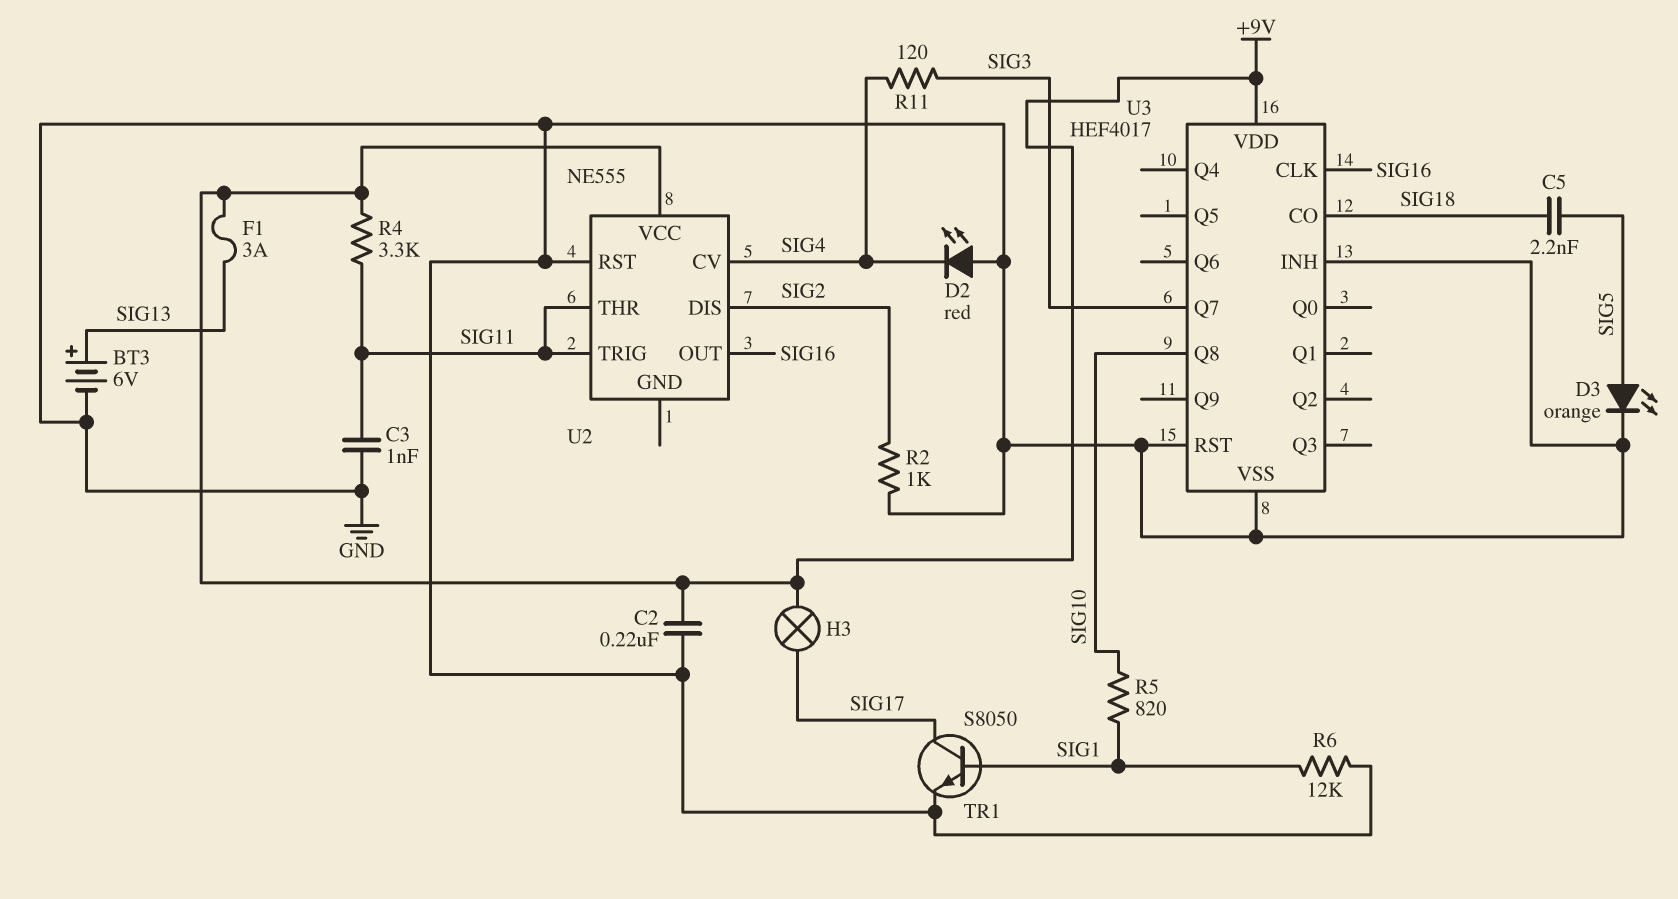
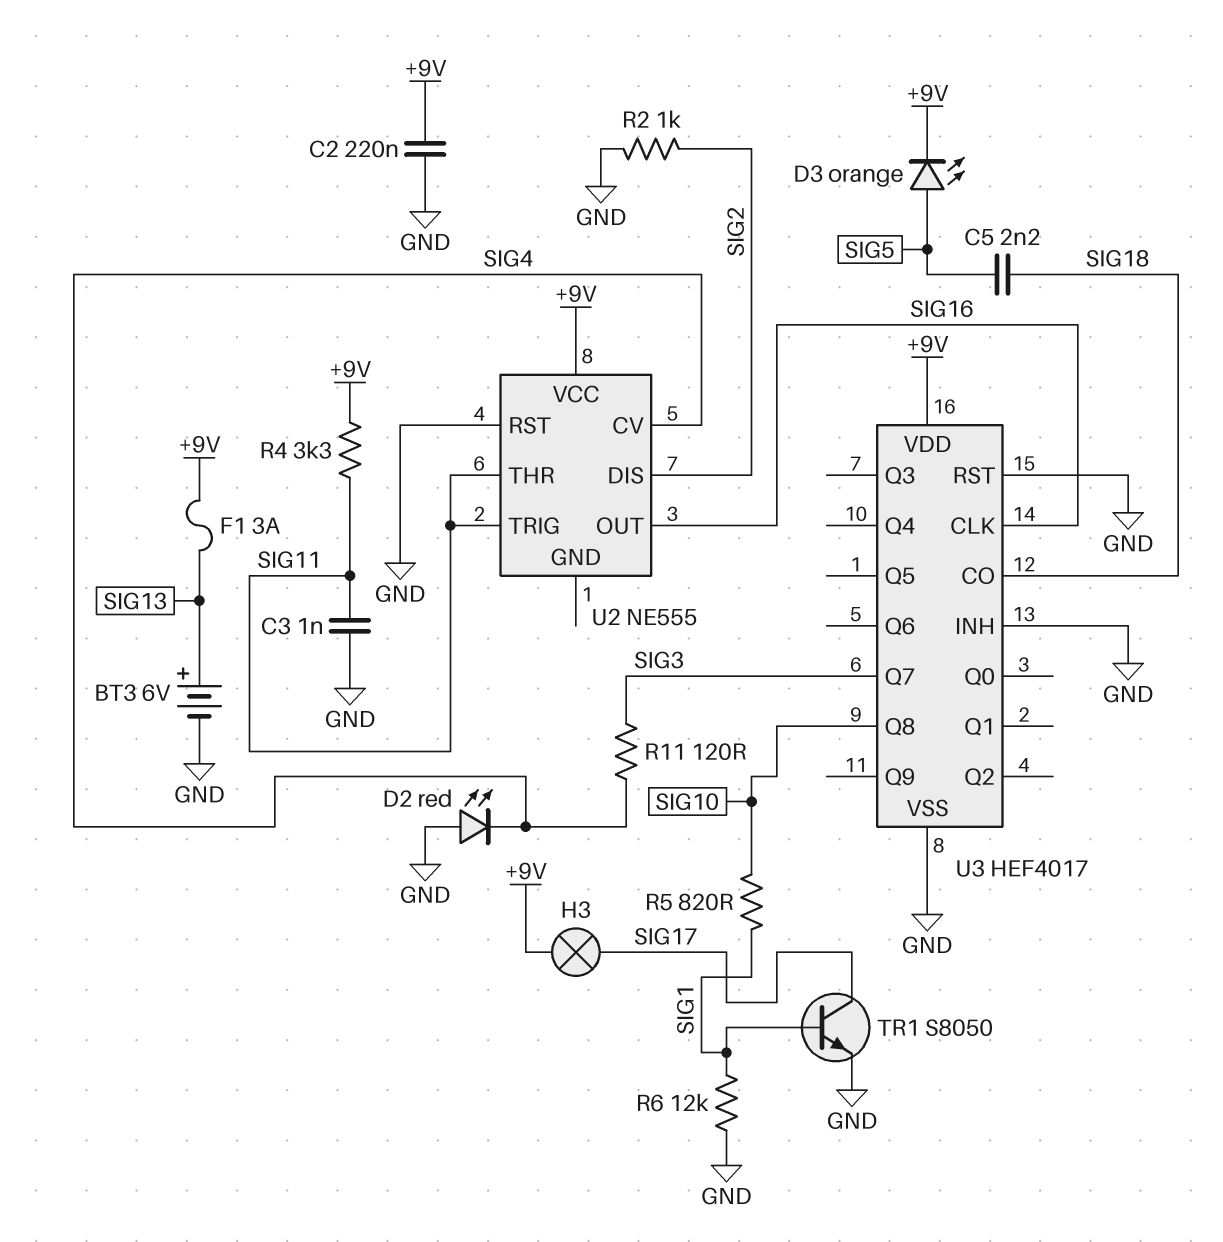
D3: LED orange (A SIG5, K GND) -> LED orange (A SIG5, K +9V)

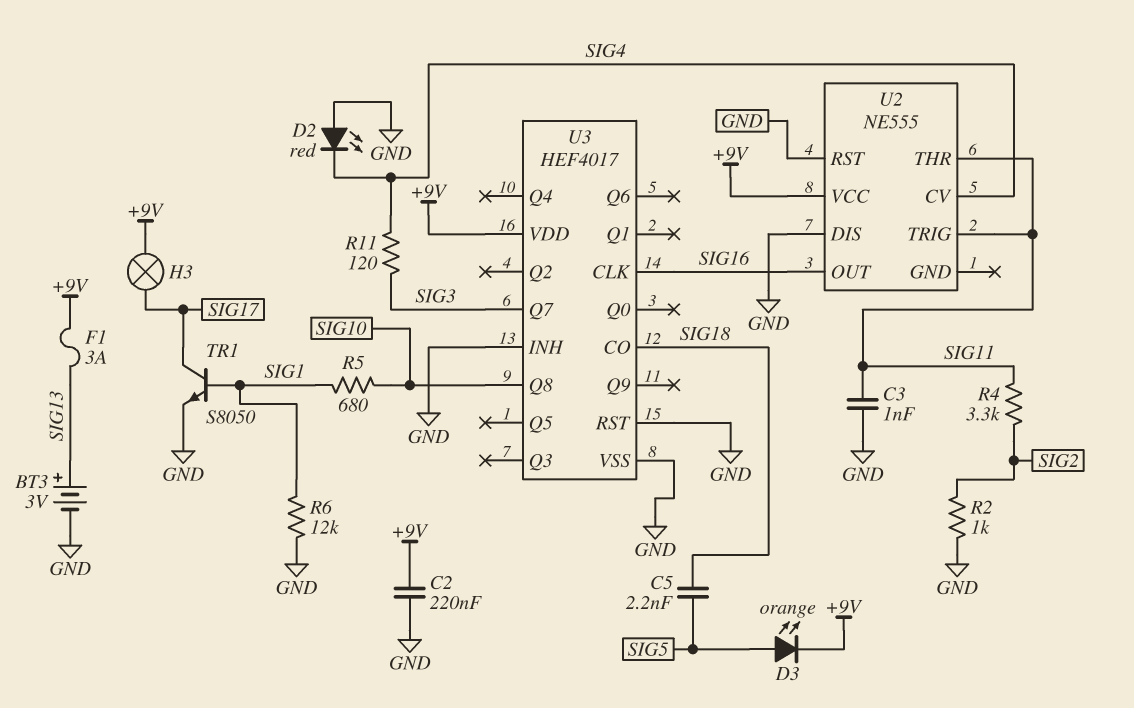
BT3: 6V (plus SIG13, minus GND) -> 3V (plus SIG13, minus GND)
R4: 3.3k (+9V, SIG11) -> 3.3k (SIG2, SIG11)
R5: 820 (SIG1, SIG10) -> 680 (SIG1, SIG10)
U2 pin DIS: SIG2 -> GND

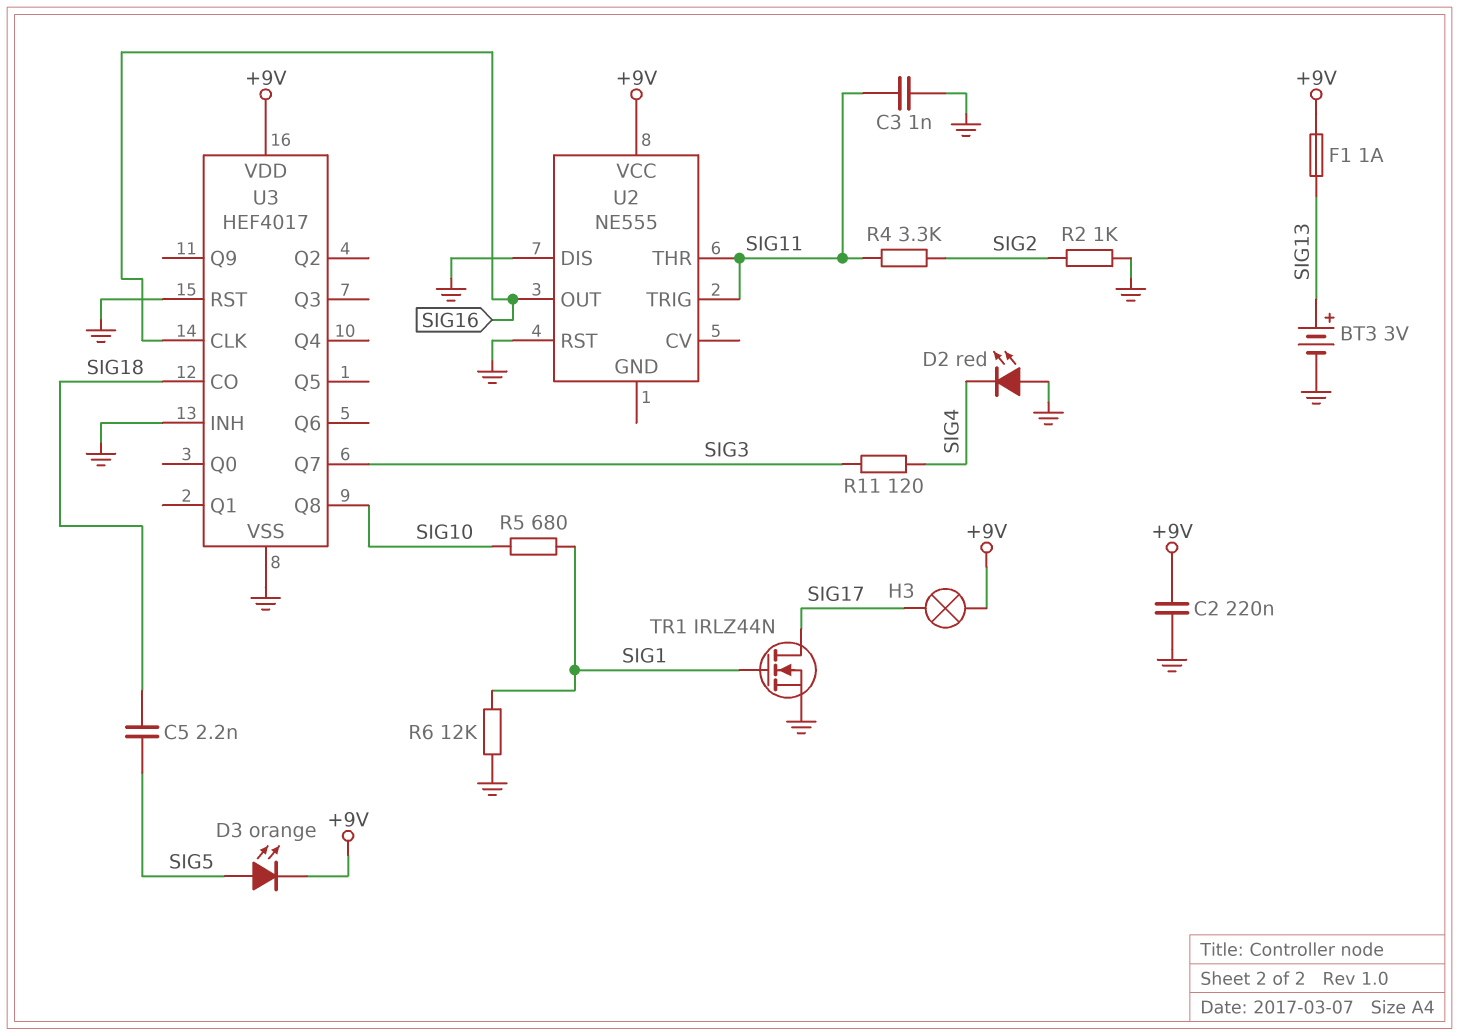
F1: 3A (+9V, SIG13) -> 1A (+9V, SIG13)
TR1: NPN S8050 (B SIG1, C SIG17, E GND) -> NMOS IRLZ44N (G SIG1, D SIG17, S GND)
U2 pin CV: SIG4 -> none

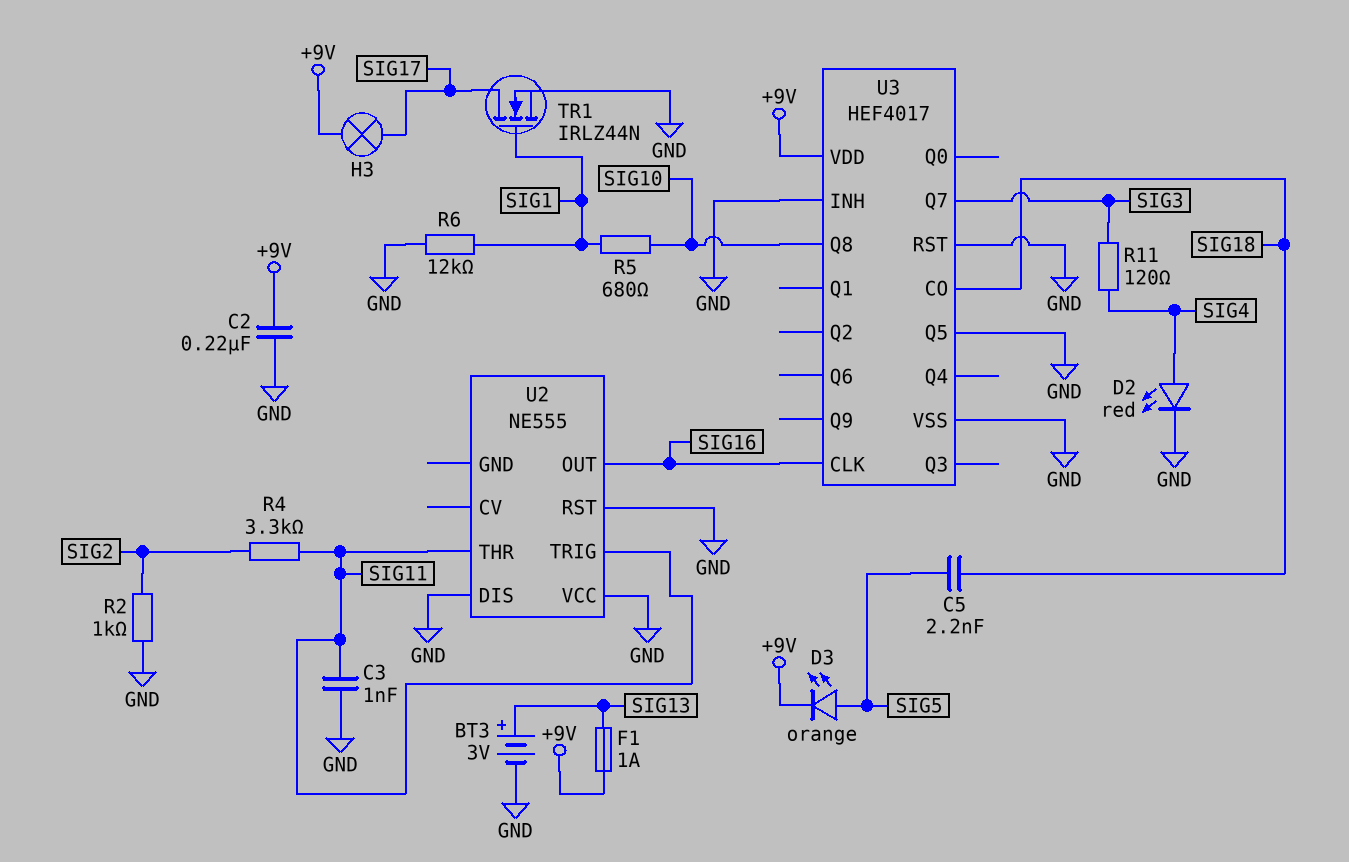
D2: LED red (A GND, K SIG4) -> LED red (A SIG4, K GND)
U2 pin VCC: +9V -> GND
U3 pin Q5: none -> GND

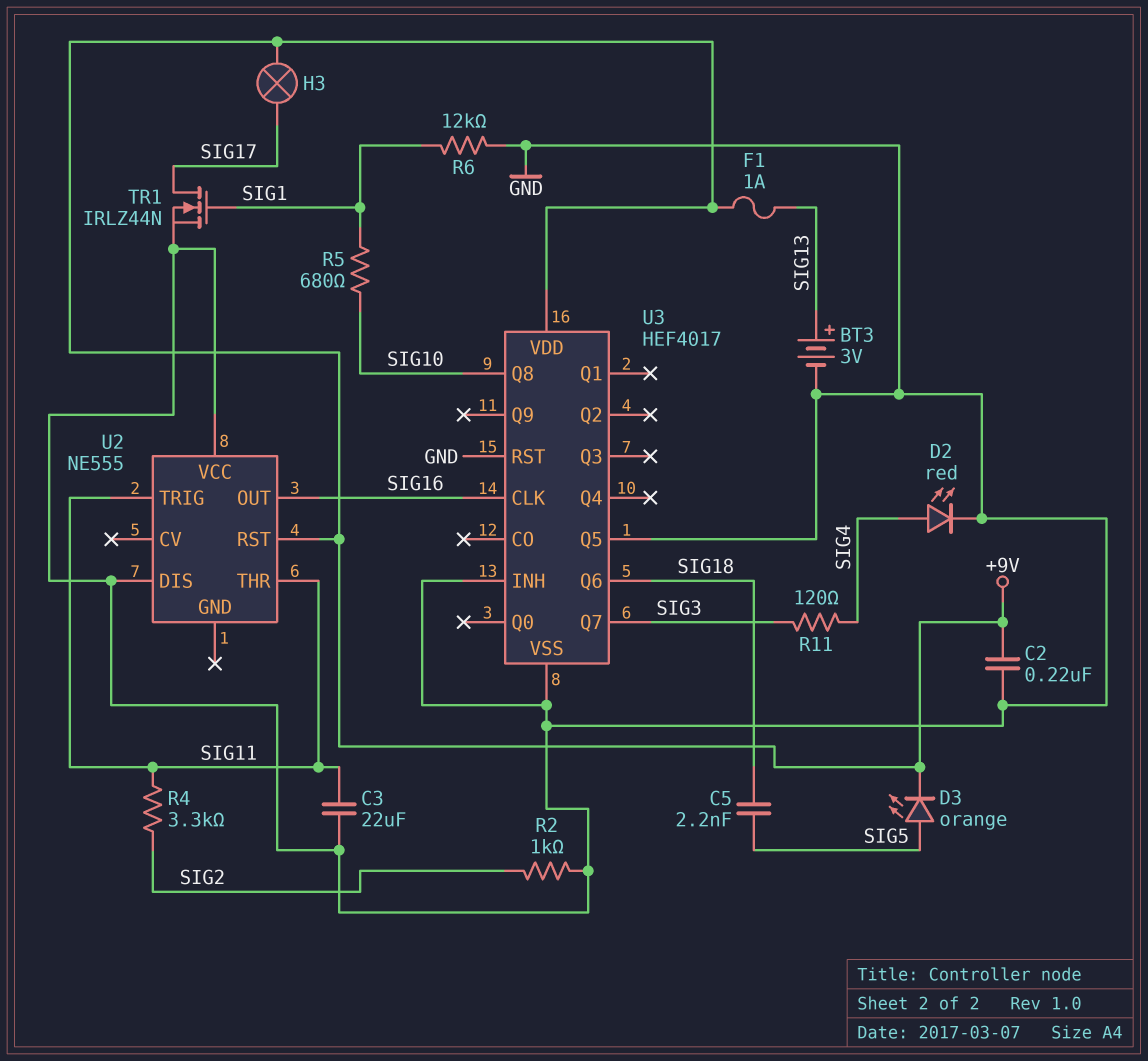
C3: 1nF (GND, SIG11) -> 22uF (GND, SIG11)
U2 pin RST: GND -> +9V
U3 pin CO: SIG18 -> none
U3 pin Q6: none -> SIG18

